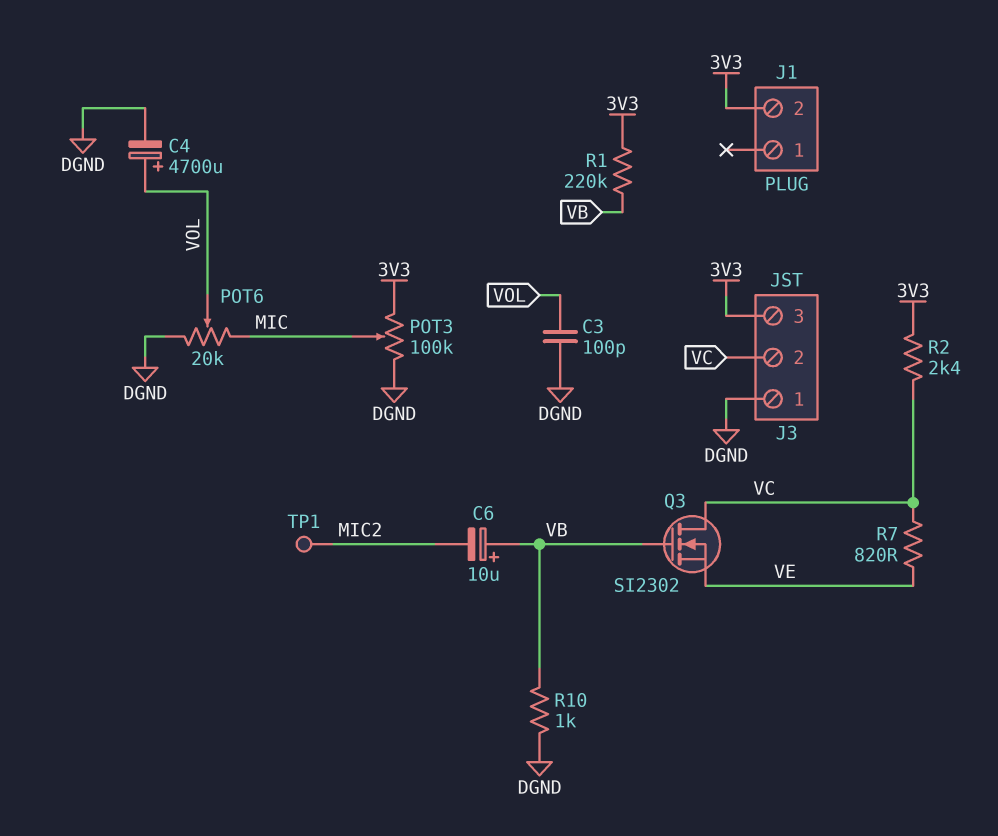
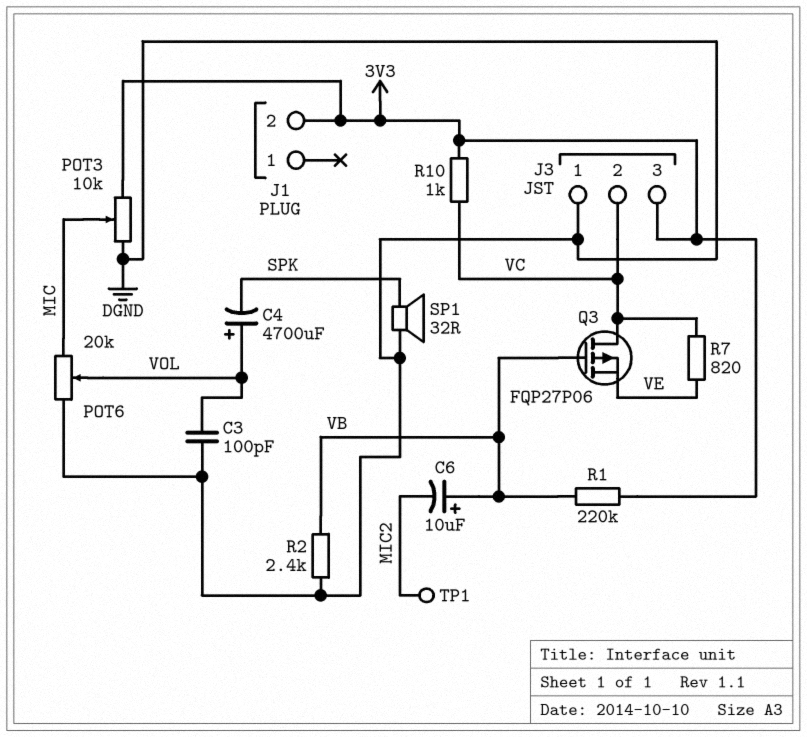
C4: 4700uF (plus VOL, minus DGND) -> 4700uF (plus VOL, minus SPK)
POT3: 100k (3V3, DGND, wiper MIC) -> 10k (3V3, DGND, wiper MIC)
Q3: NMOS SI2302 (G VB, D VC, S VE) -> PMOS FQP27P06 (G VB, D VC, S VE)
R2: 2.4k (3V3, VC) -> 2.4k (DGND, VB)
R10: 1k (DGND, VB) -> 1k (3V3, VC)
SP1: none -> speaker 32R (DGND, SPK)

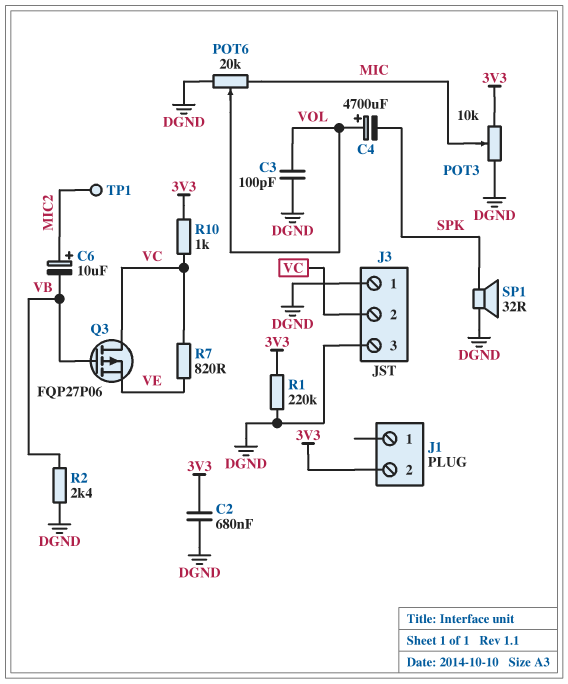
C2: none -> 680nF (3V3, DGND)
C6: 10uF (plus VB, minus MIC2) -> 10uF (plus MIC2, minus VB)
J3 pin 3: 3V3 -> DGND
R1: 220k (3V3, VB) -> 220k (3V3, DGND)

